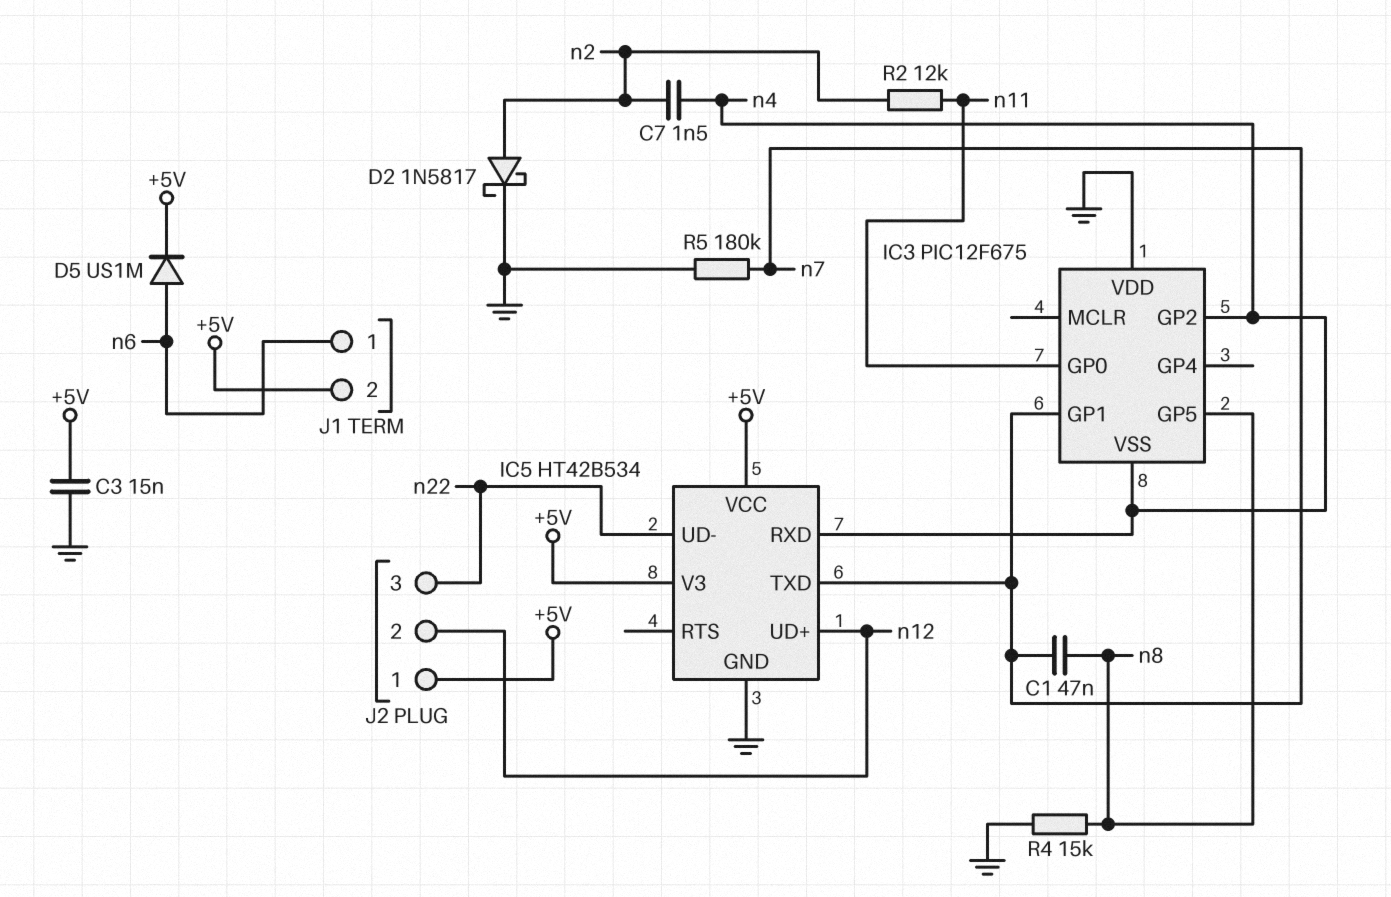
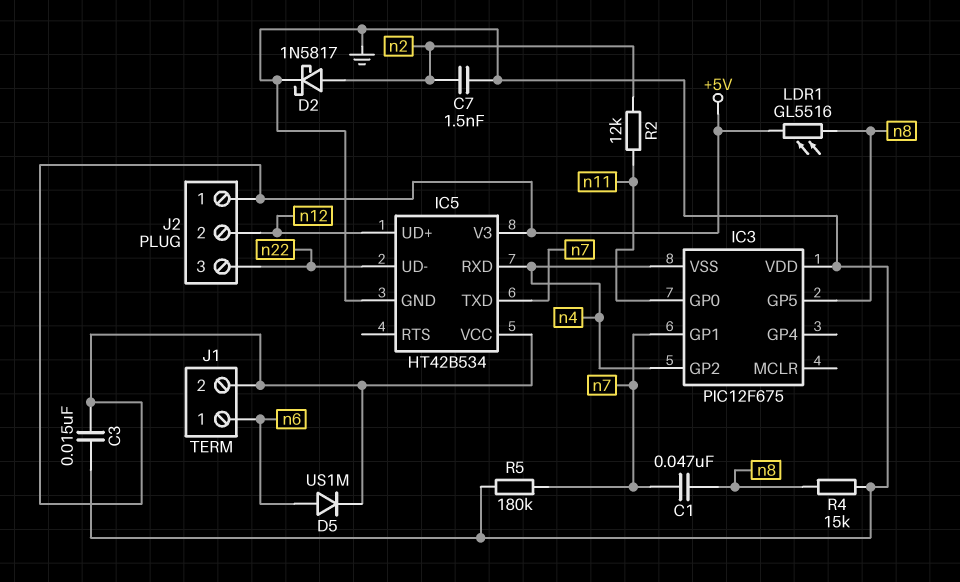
C7: 1.5nF (n2, n4) -> 1.5nF (GND, n2)
LDR1: none -> GL5516 (+5V, n8)

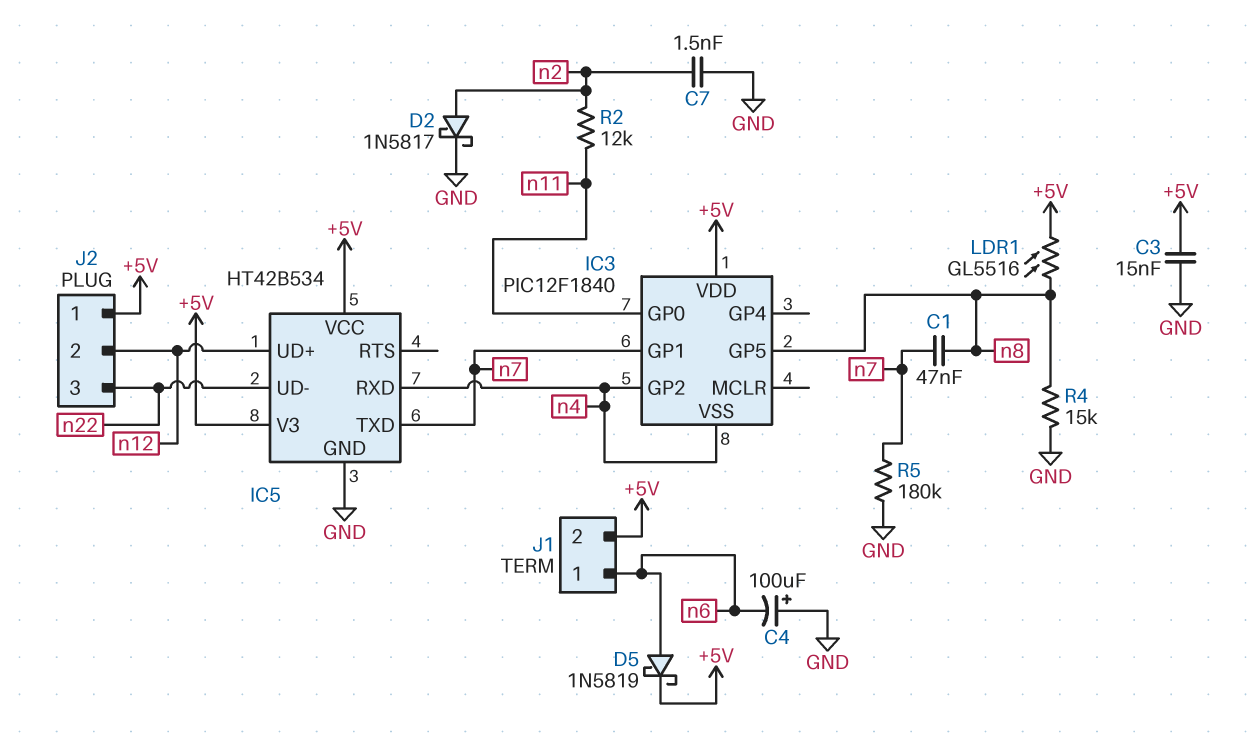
C4: none -> 100uF (plus GND, minus n6)
D5: diode US1M (A n6, K +5V) -> schottky 1N5819 (A n6, K +5V)
IC3: PIC12F675 -> PIC12F1840
IC3 pin VDD: GND -> +5V

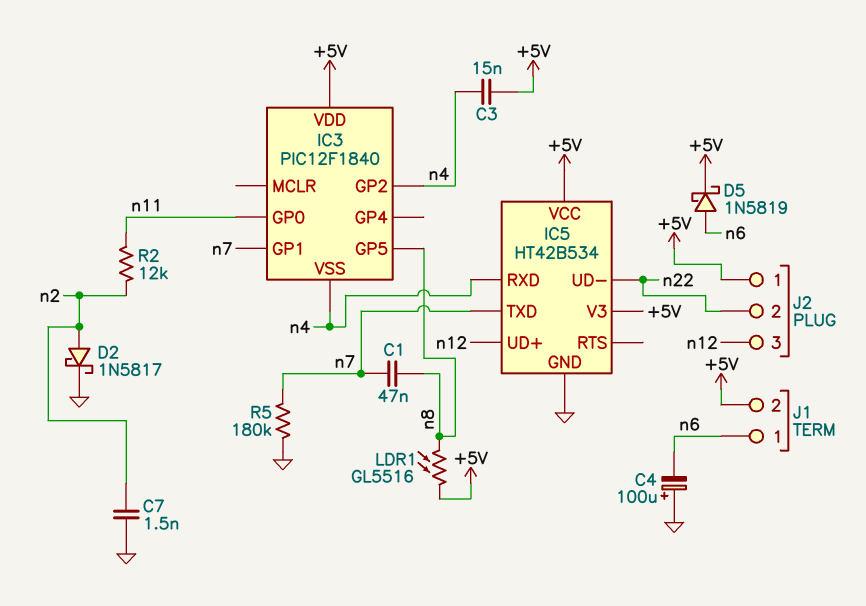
C3: 15nF (+5V, GND) -> 15nF (+5V, n4)
J2 pin 2: n12 -> n22
J2 pin 3: n22 -> n12
R4: 15k (GND, n8) -> none

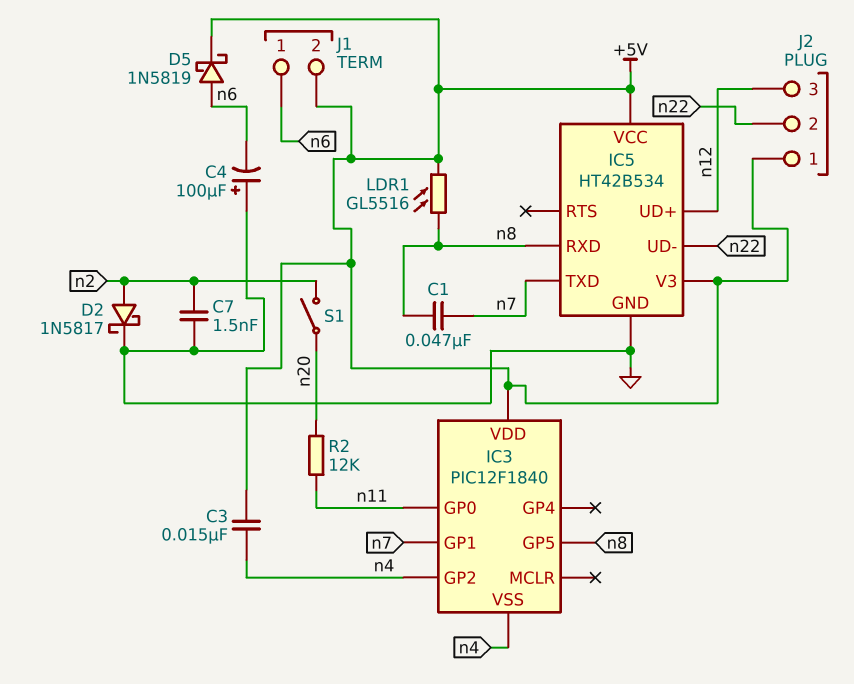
IC5 pin RXD: n4 -> n8
R2: 12k (n2, n11) -> 12k (n11, n20)
R5: 180k (GND, n7) -> none
S1: none -> switch (n2, n20)

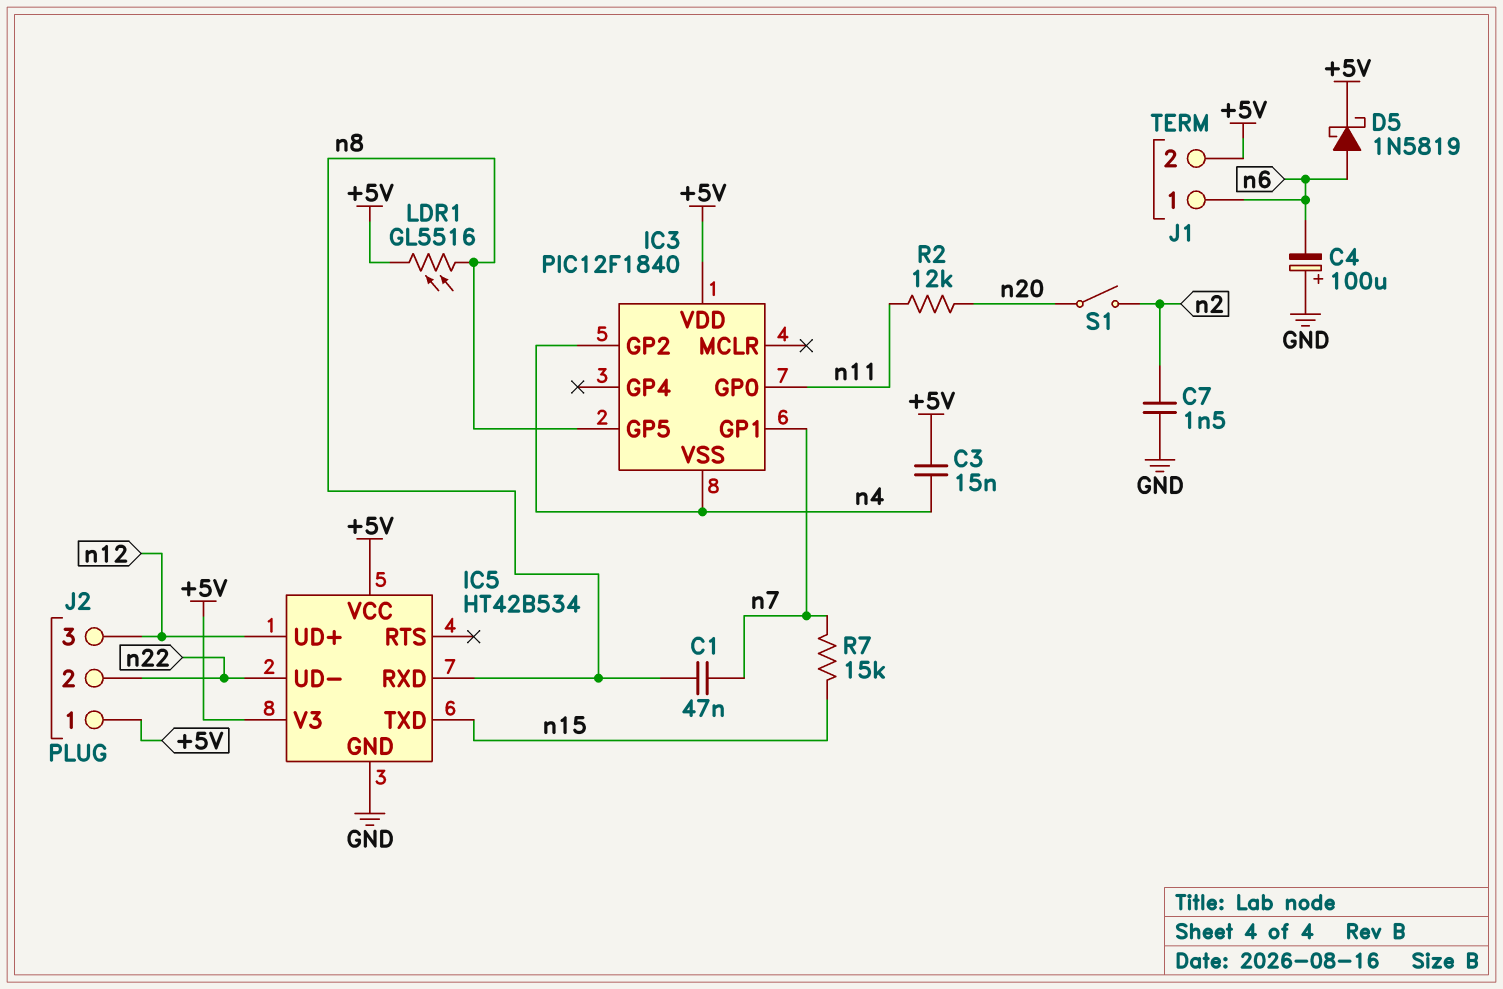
D2: schottky 1N5817 (A n2, K GND) -> none
IC5 pin TXD: n7 -> n15
R7: none -> 15k (n7, n15)

